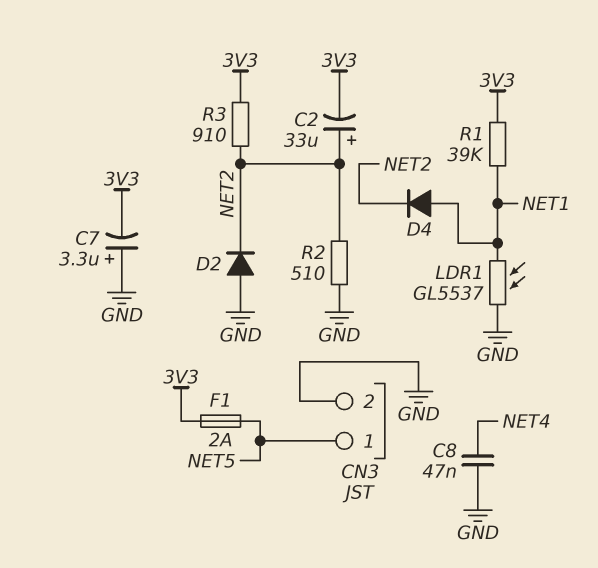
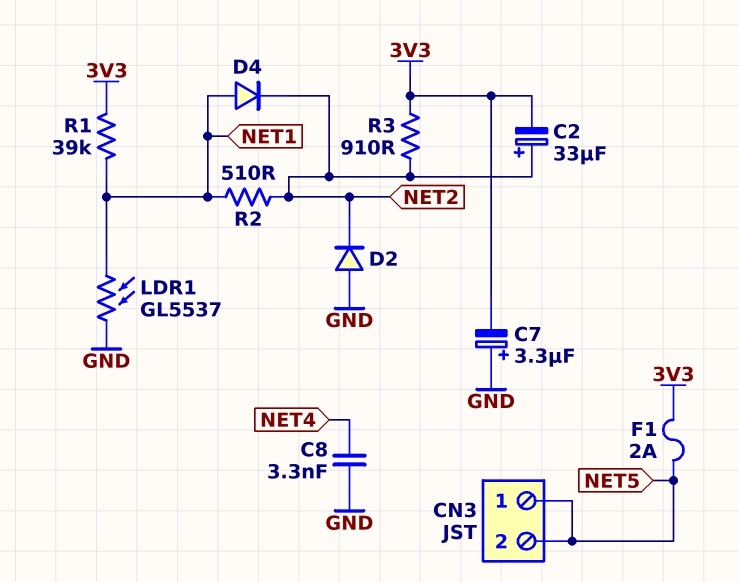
C8: 47nF (GND, NET4) -> 3.3nF (GND, NET4)
CN3 pin 2: GND -> NET5
R2: 510 (GND, NET2) -> 510 (NET1, NET2)

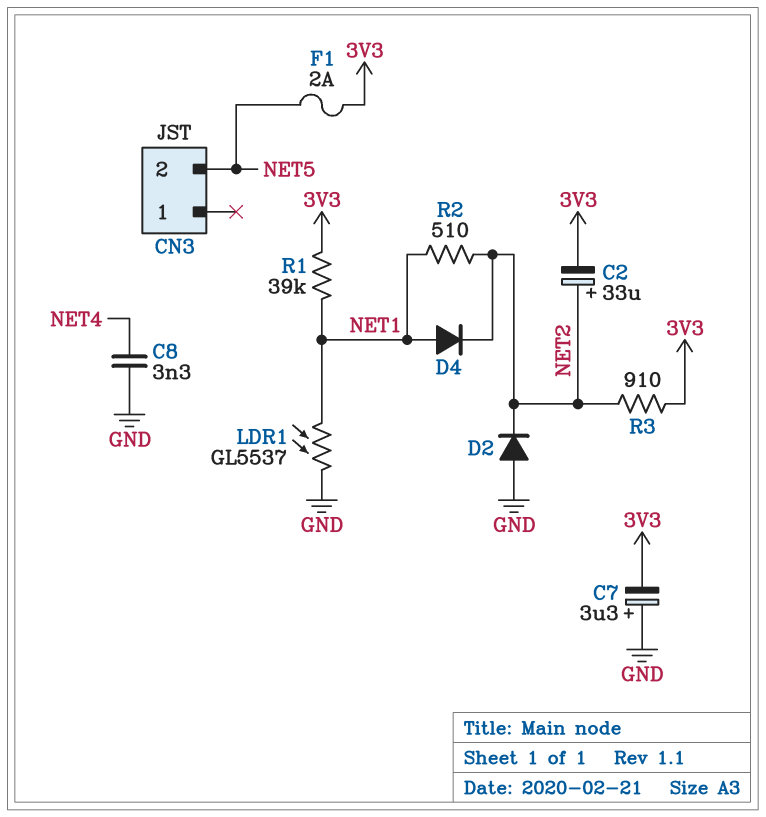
CN3 pin 1: NET5 -> none

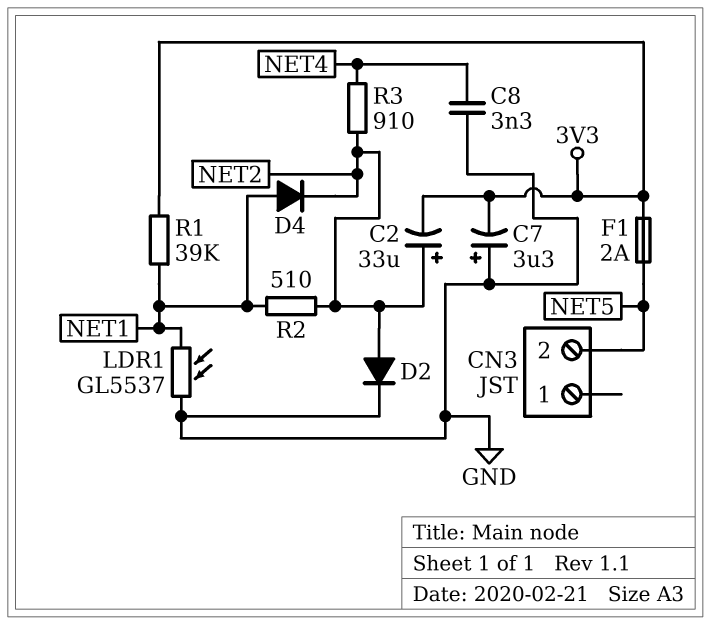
D2: diode (A GND, K NET2) -> diode (A NET2, K GND)
R3: 910 (3V3, NET2) -> 910 (NET2, NET4)

